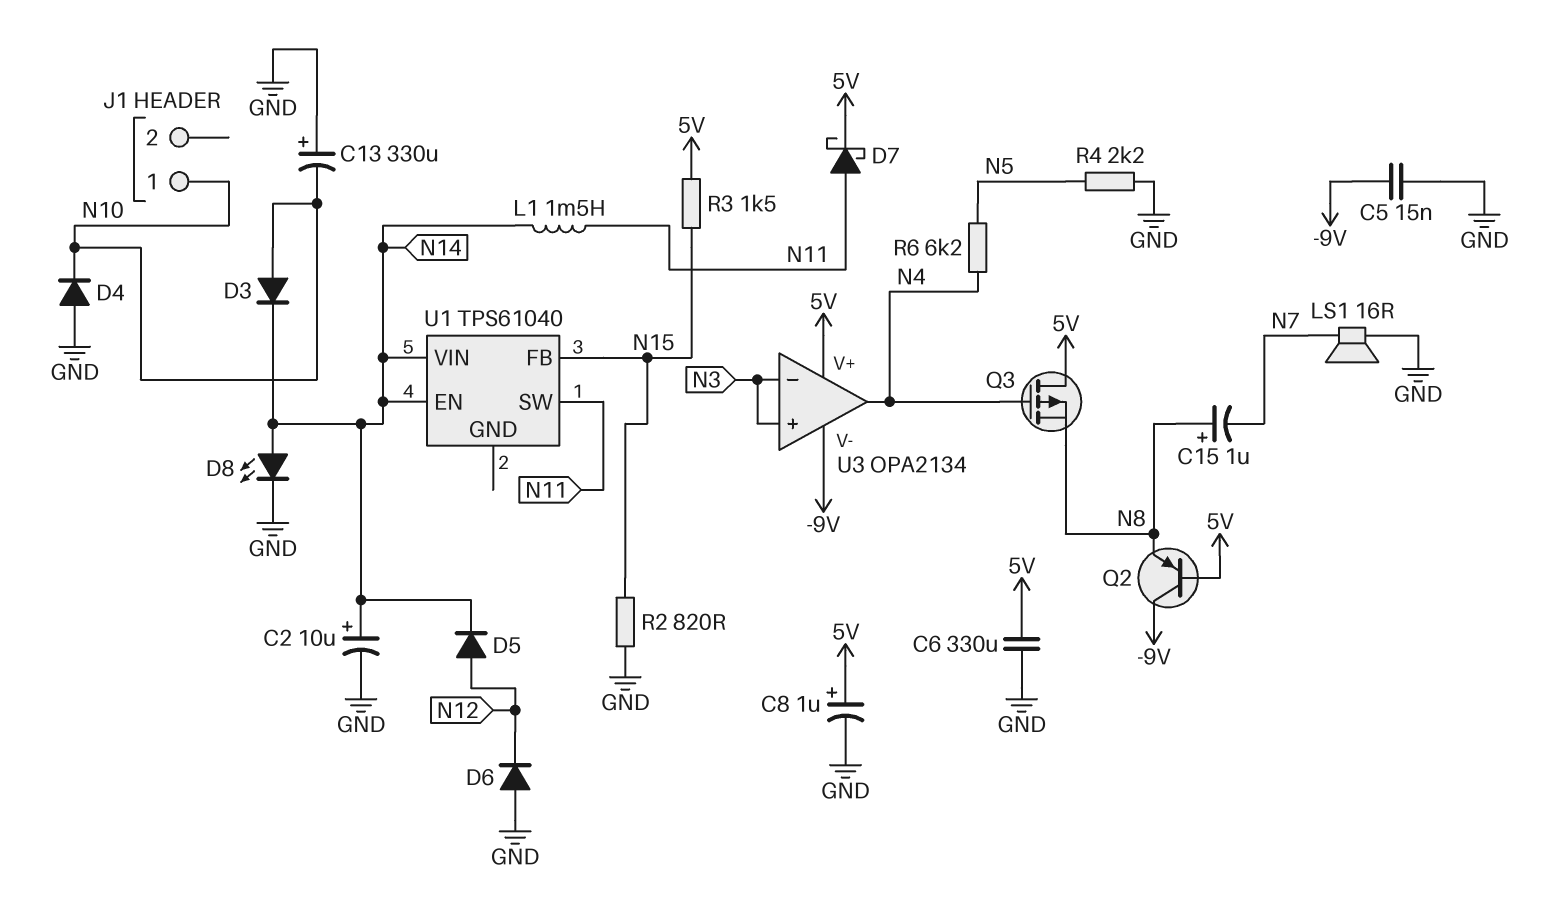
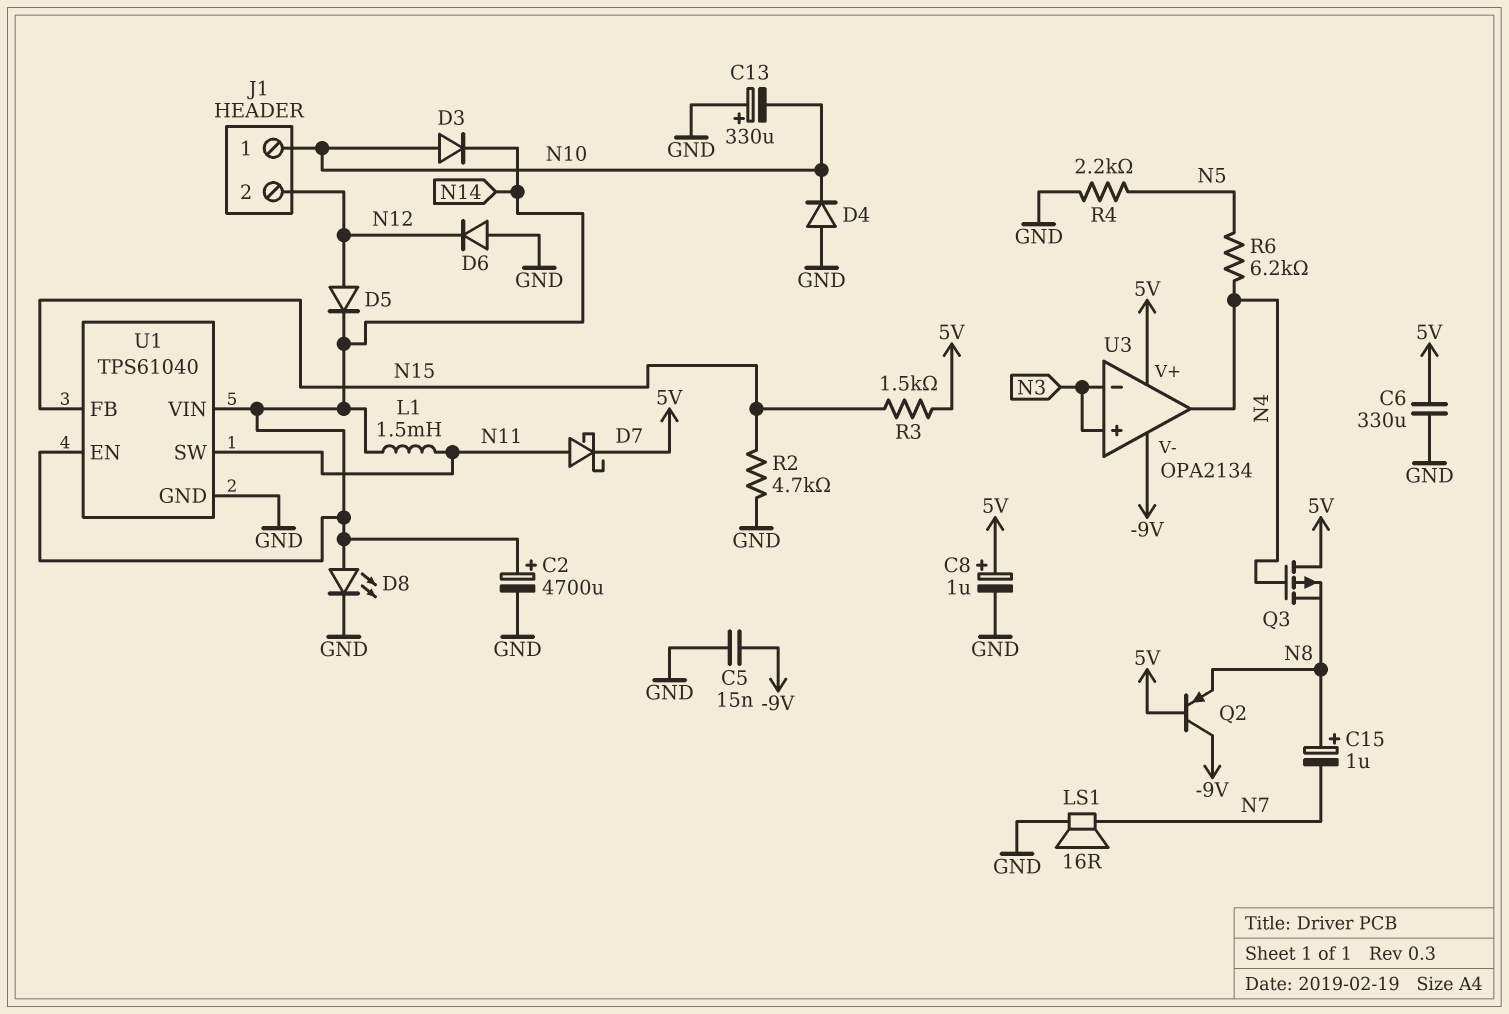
C2: 10uF (plus N14, minus GND) -> 4700uF (plus N14, minus GND)
J1 pin 2: none -> N12
R2: 820 (GND, N15) -> 4.7k (GND, N15)
U1 pin GND: none -> GND

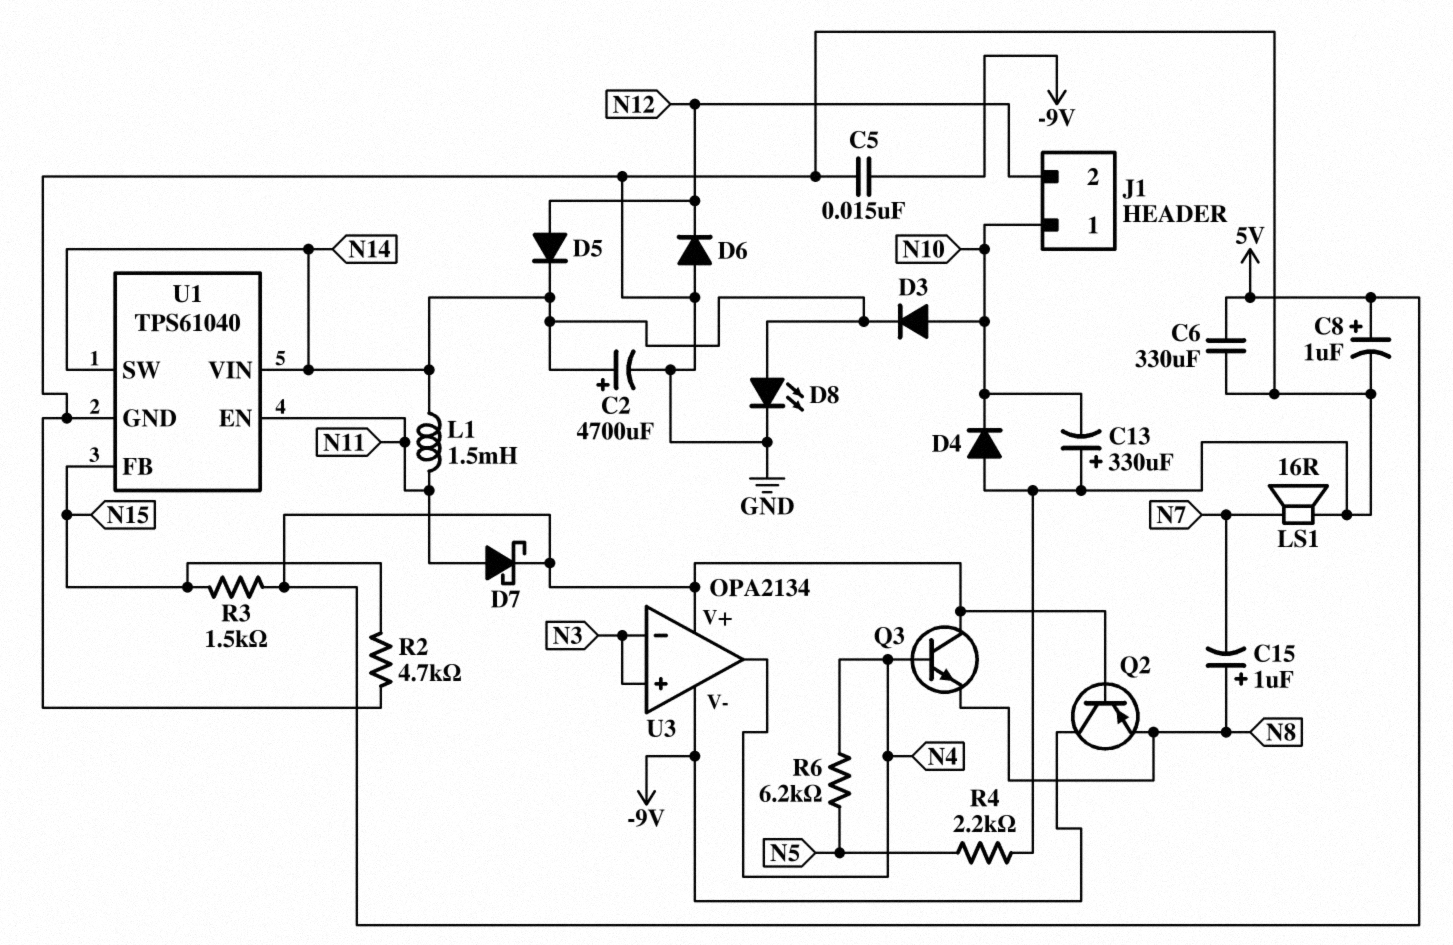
Q3: PMOS (G N4, D 5V, S N8) -> NPN (B N4, C 5V, E N8)
U1 pin EN: N14 -> N11
U1 pin SW: N11 -> N14

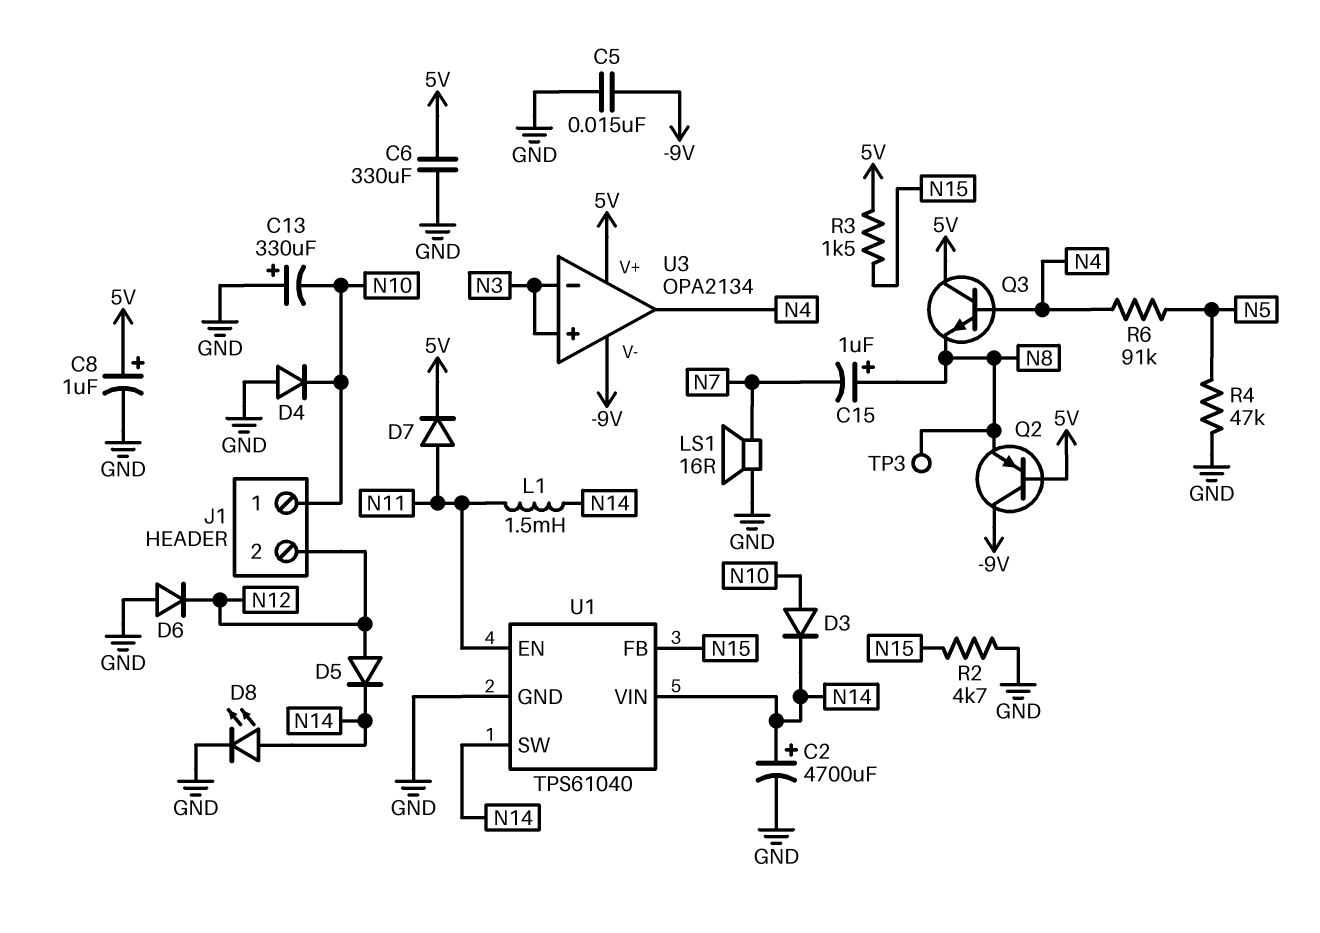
D7: schottky (A N11, K 5V) -> diode (A N11, K 5V)
R4: 2.2k (GND, N5) -> 47k (GND, N5)
R6: 6.2k (N4, N5) -> 91k (N4, N5)
TP3: none -> test point (N8)

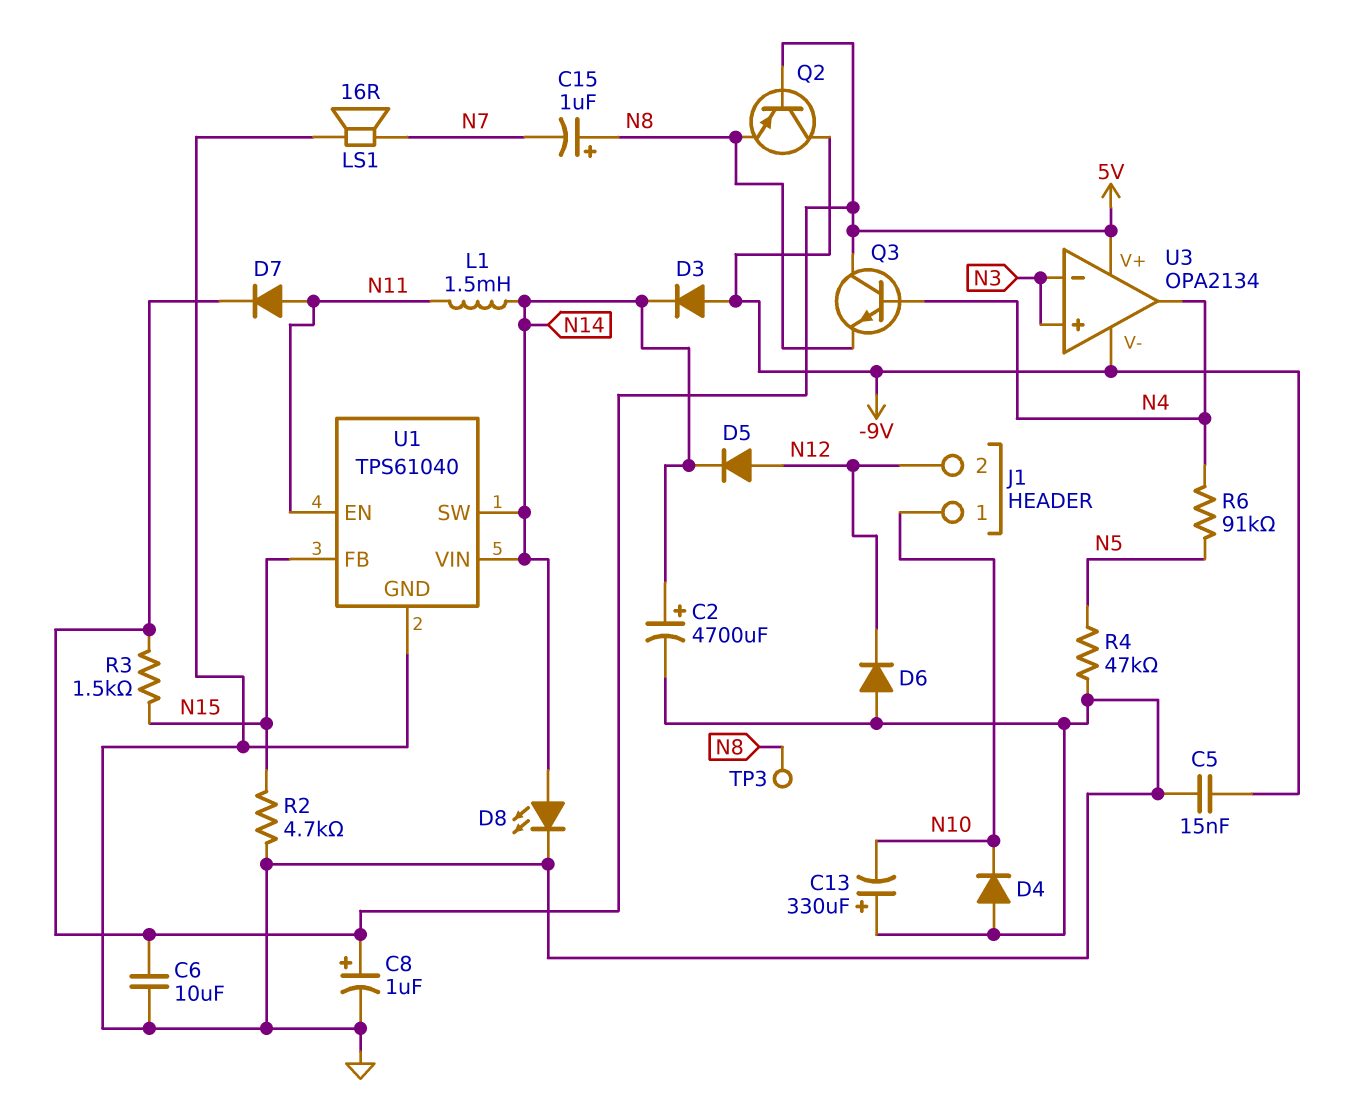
C6: 330uF (5V, GND) -> 10uF (5V, GND)
D3: diode (A N10, K N14) -> diode (A -9V, K N14)

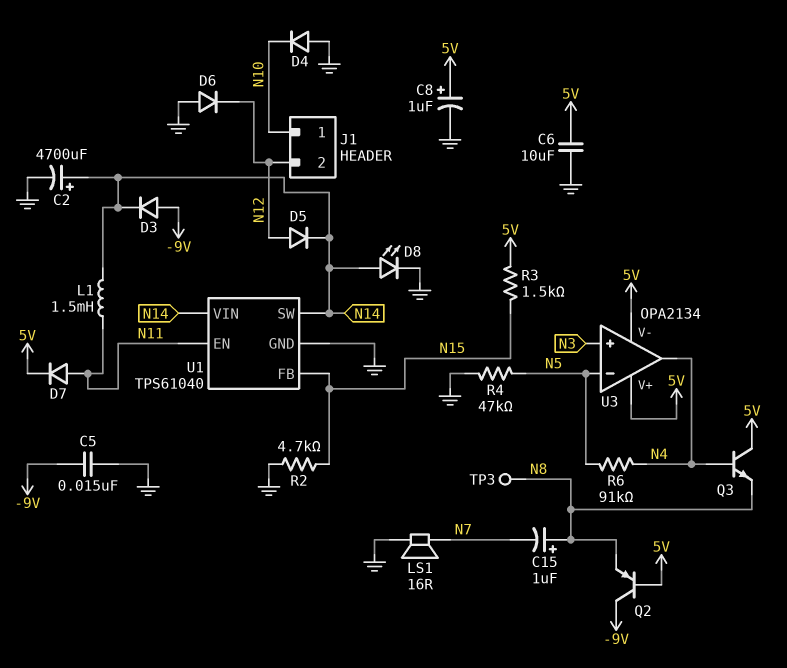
C13: 330uF (plus GND, minus N10) -> none
U3 pin V-: -9V -> 5V
U3 pin in-: N3 -> N5

